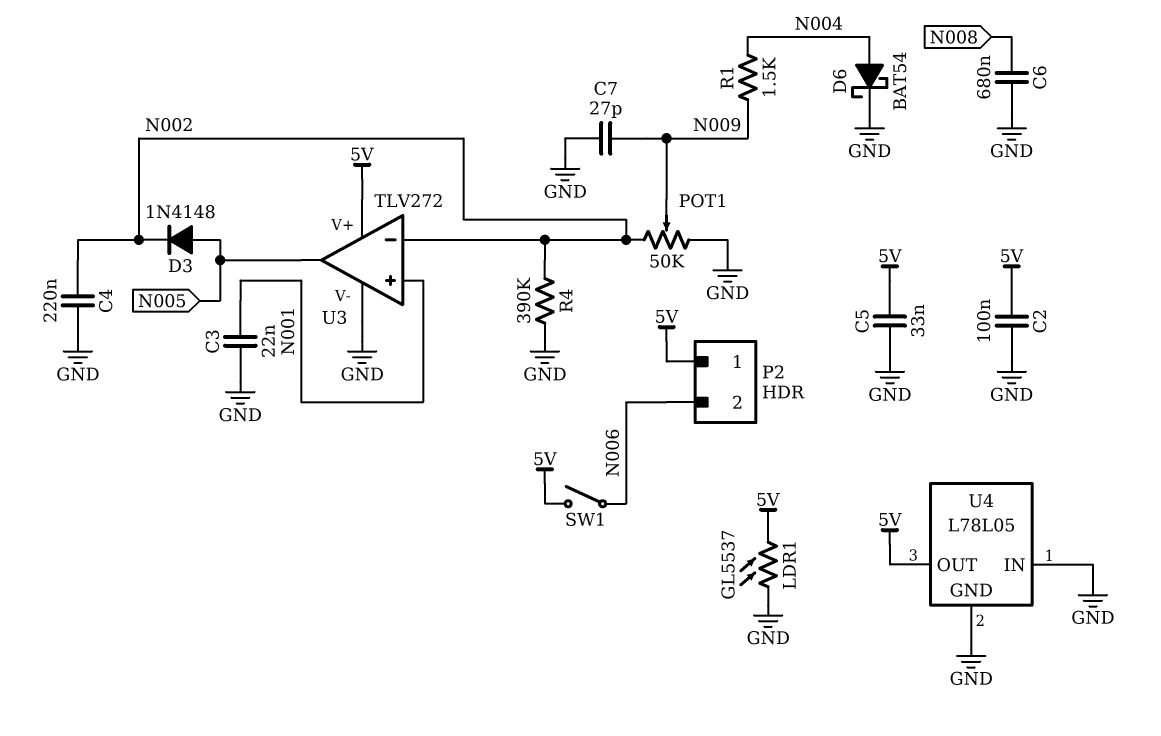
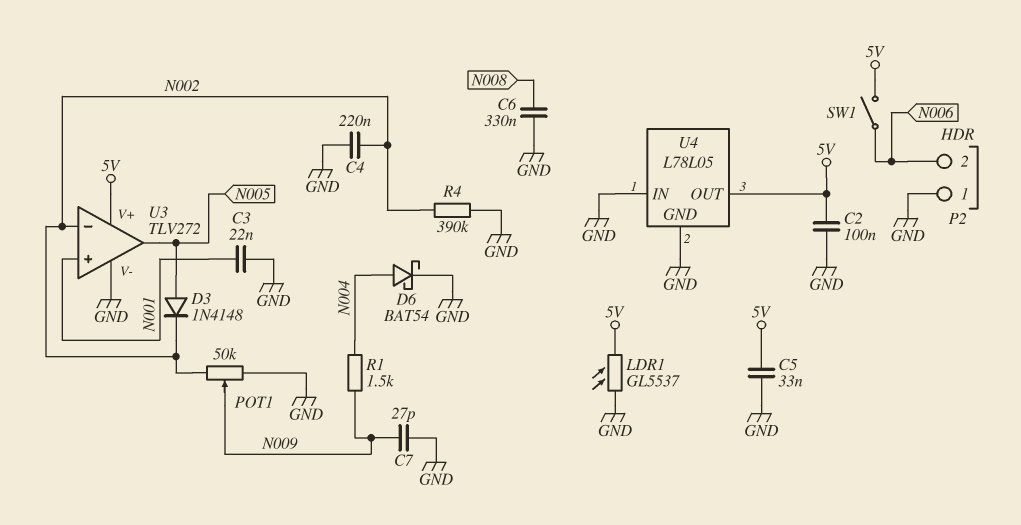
C6: 680nF (GND, N008) -> 330nF (GND, N008)
P2 pin 1: 5V -> GND

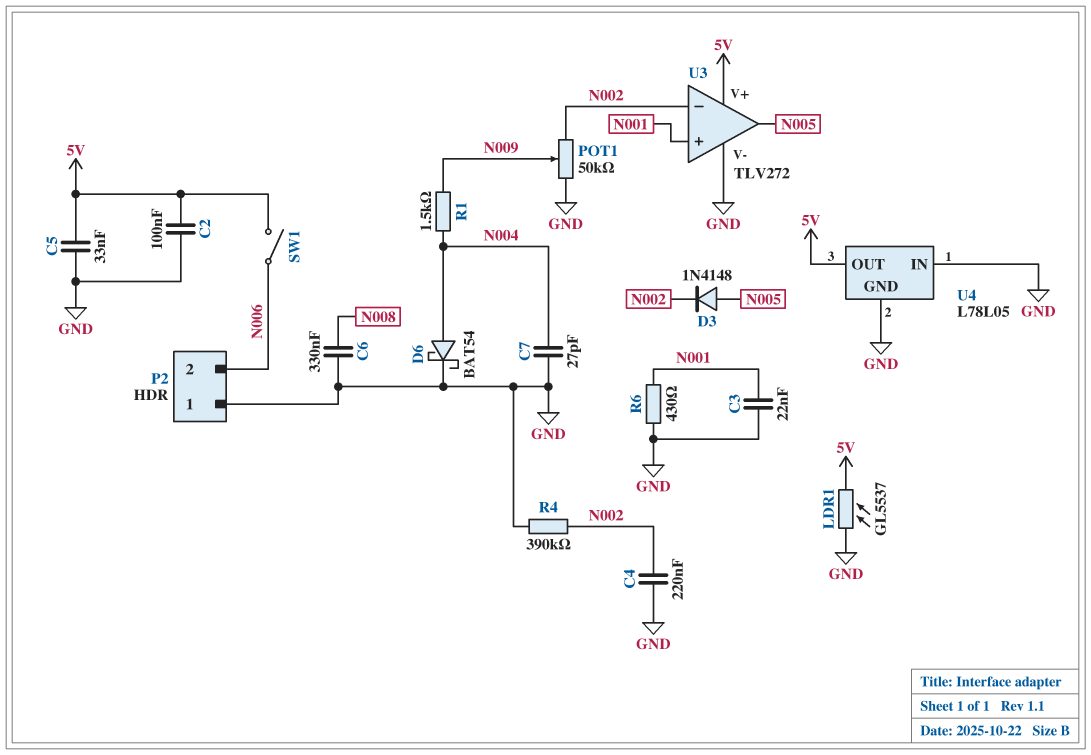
C7: 27pF (GND, N009) -> 27pF (GND, N004)
R6: none -> 430 (GND, N001)

